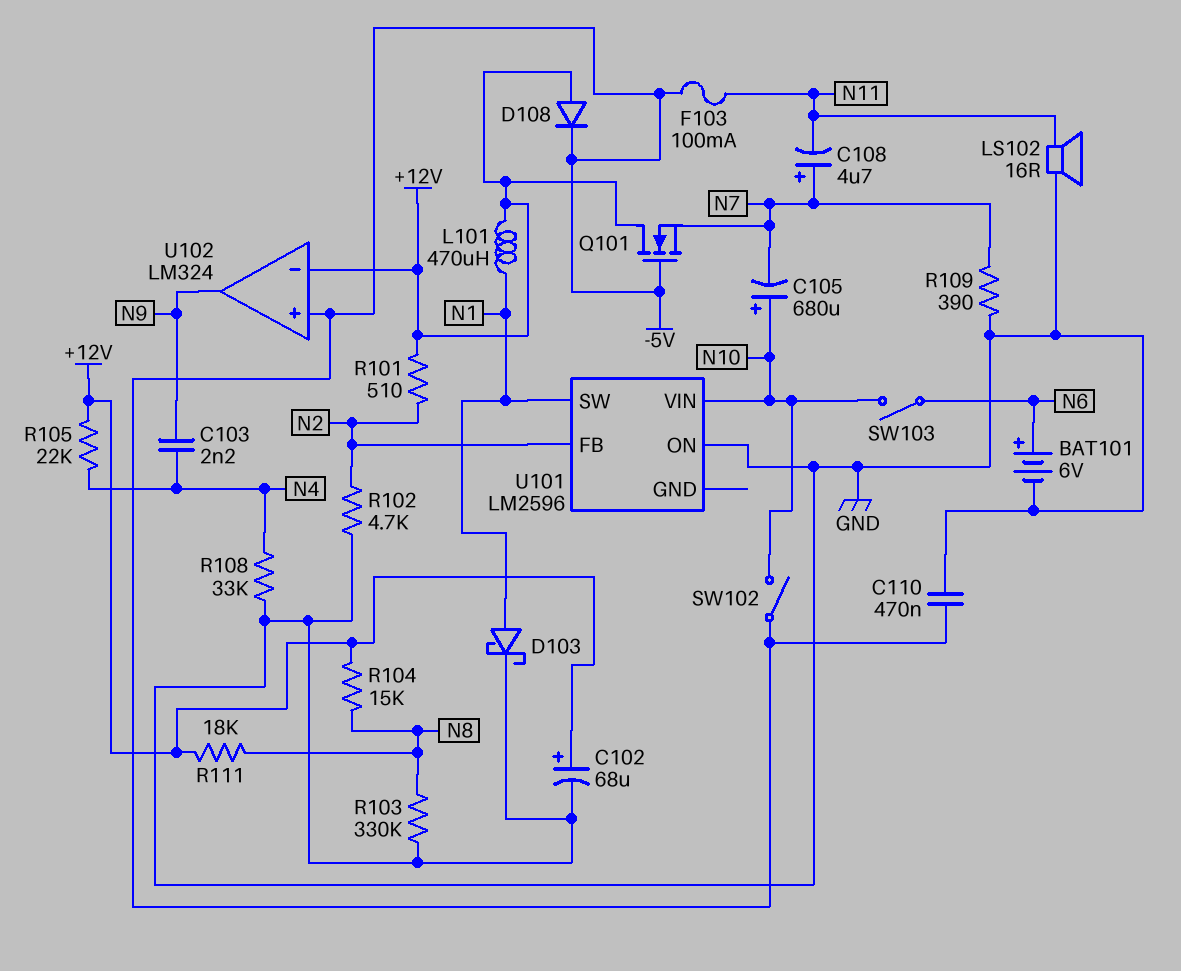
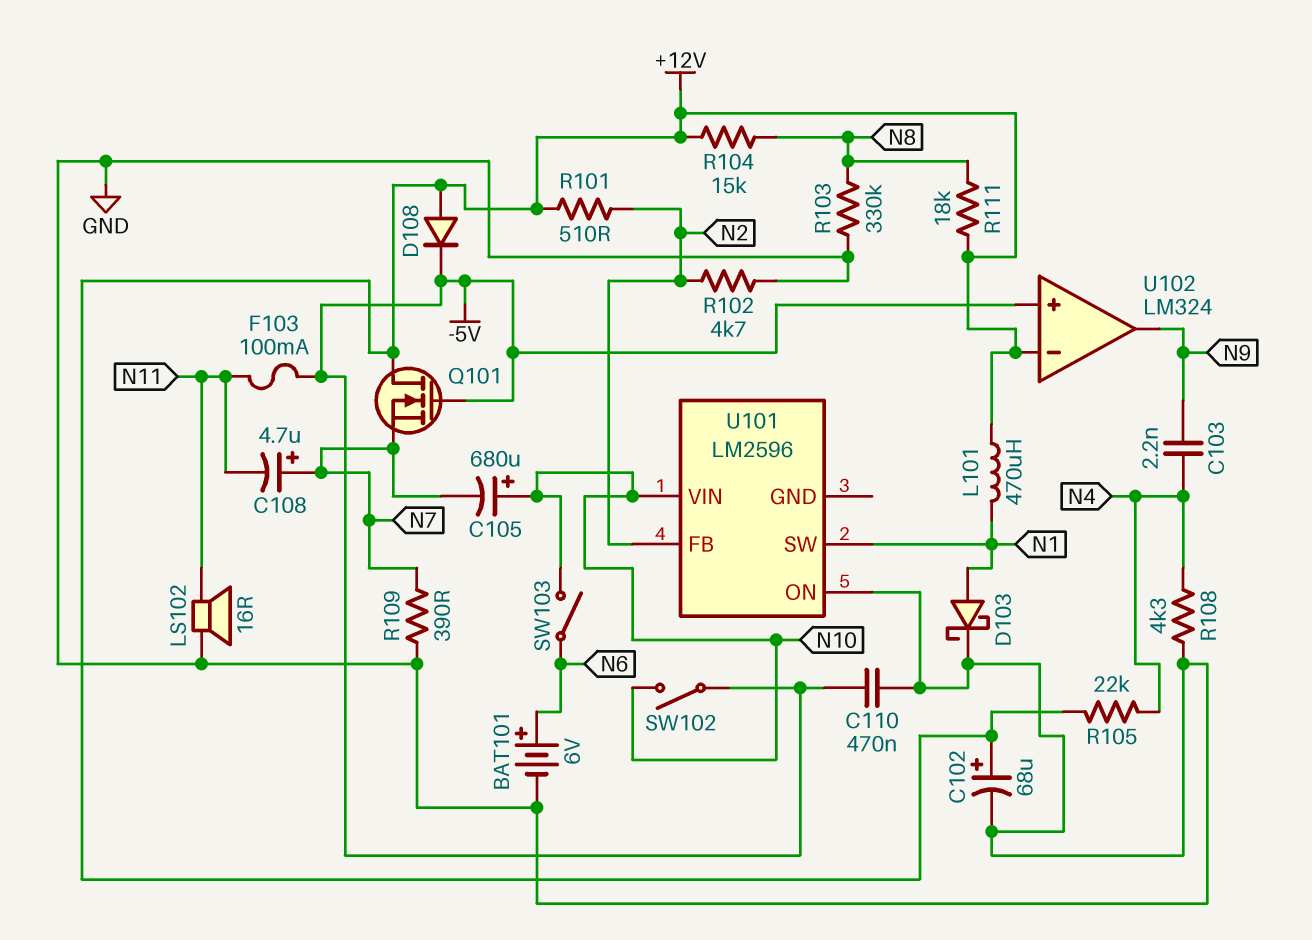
R108: 33k (GND, N4) -> 4.3k (GND, N4)

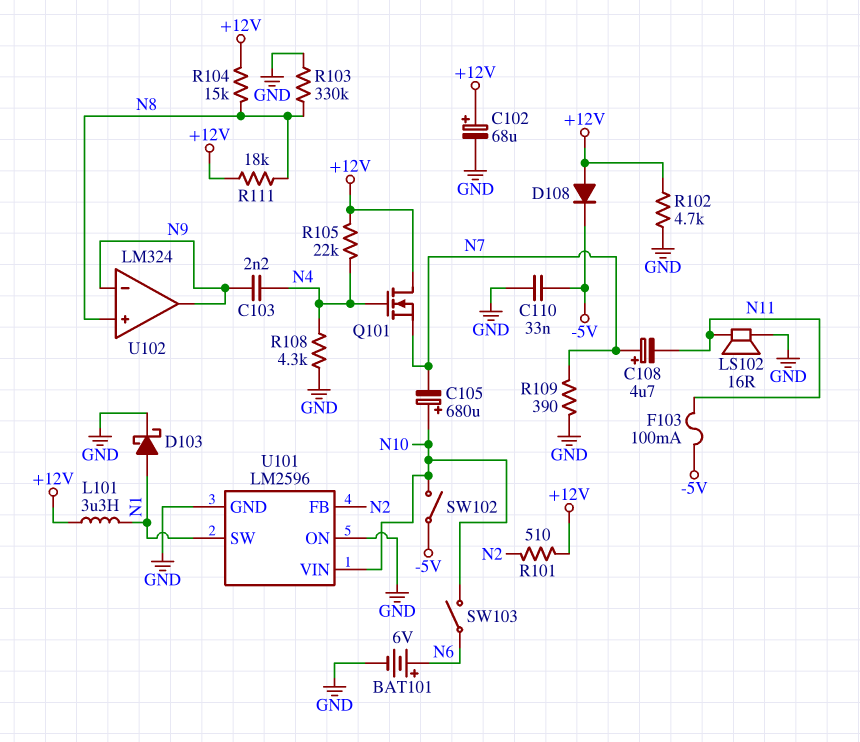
C110: 470nF (-5V, GND) -> 33nF (-5V, GND)
L101: 470uH (+12V, N1) -> 3.3uH (+12V, N1)
Q101: NMOS (G -5V, D +12V, S N7) -> NMOS (G N4, D +12V, S N7)
R102: 4.7k (GND, N2) -> 4.7k (+12V, GND)
U101 pin GND: none -> GND
U102 pin in+: -5V -> N8
U102 pin in-: +12V -> N9

